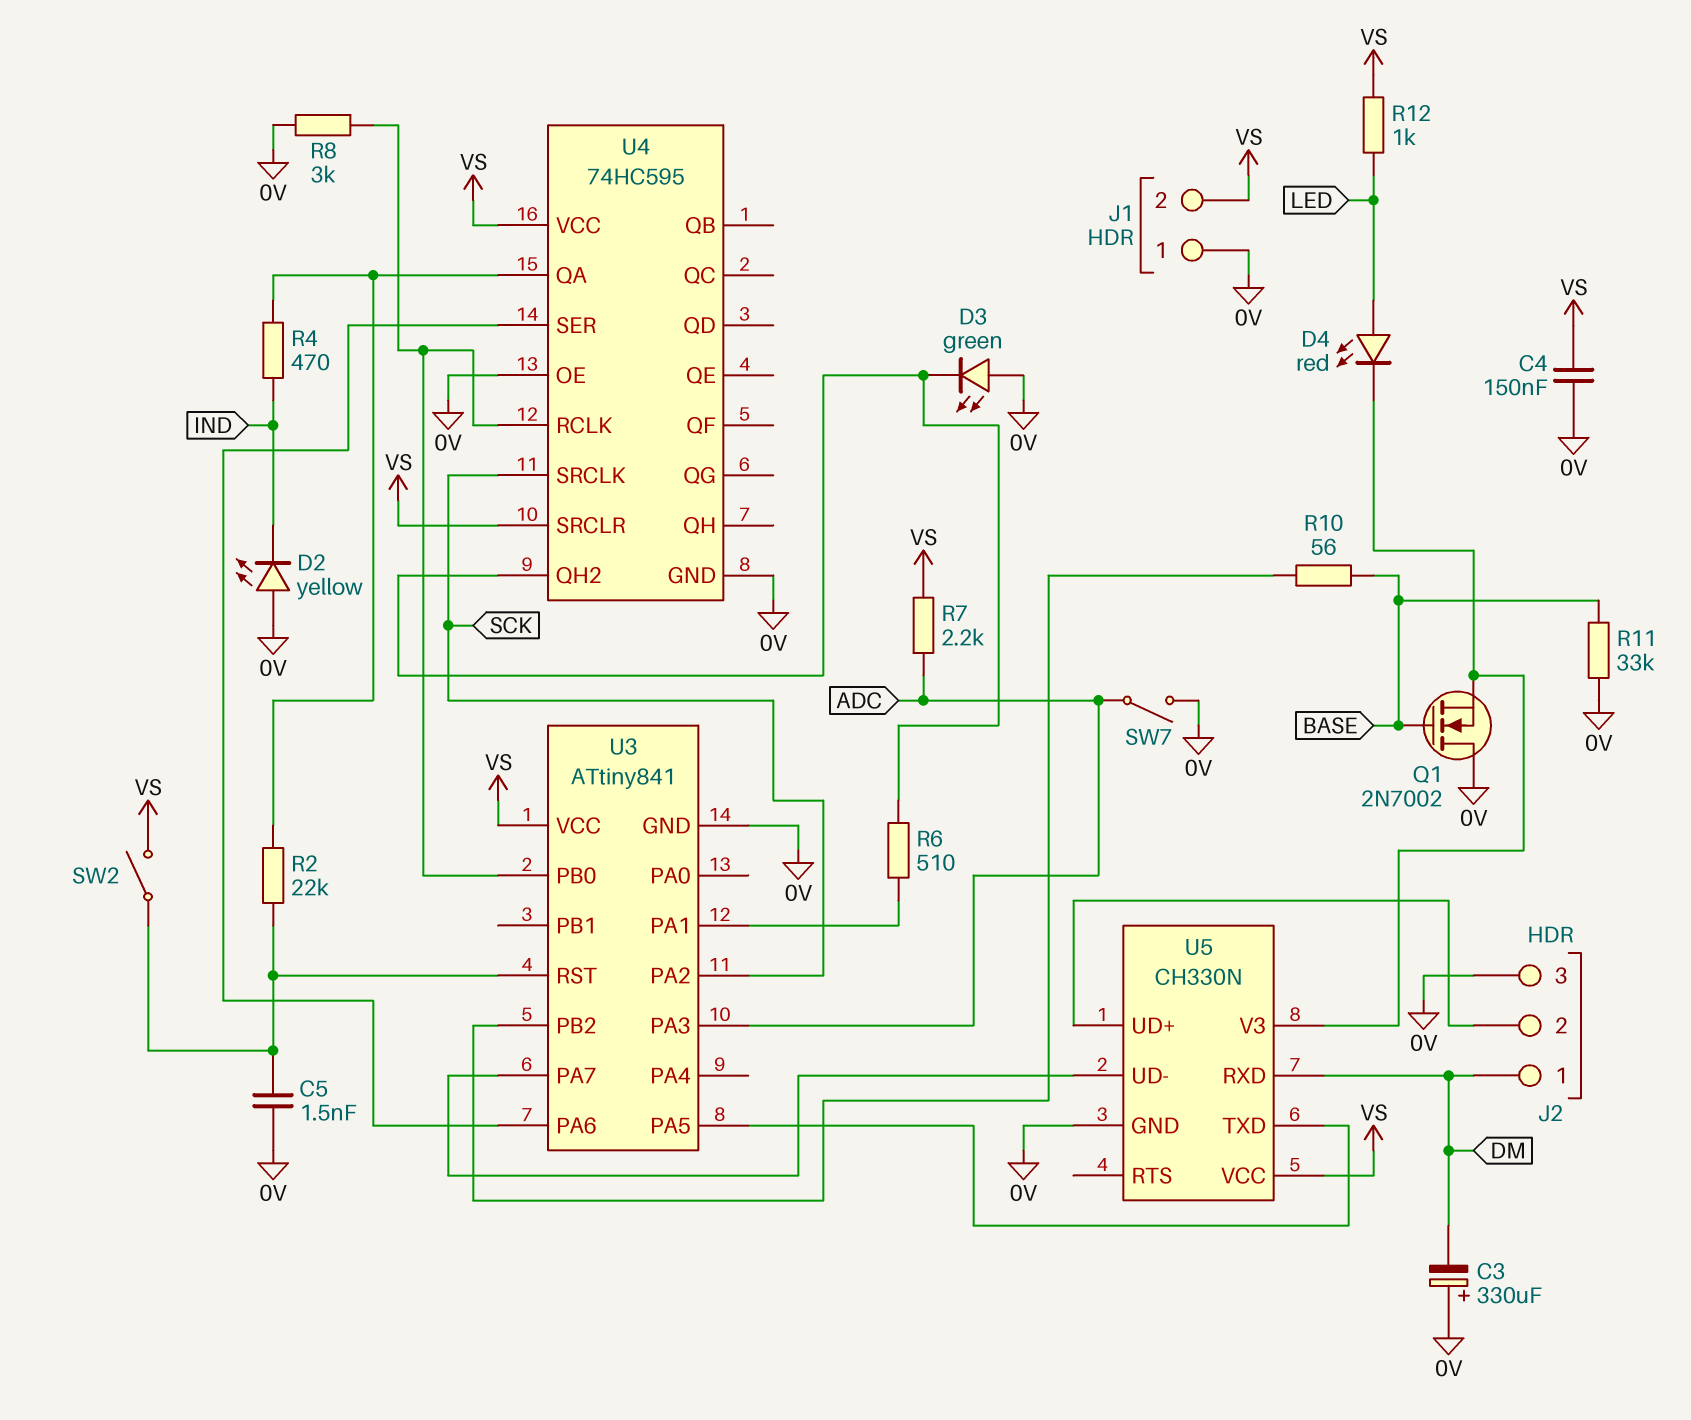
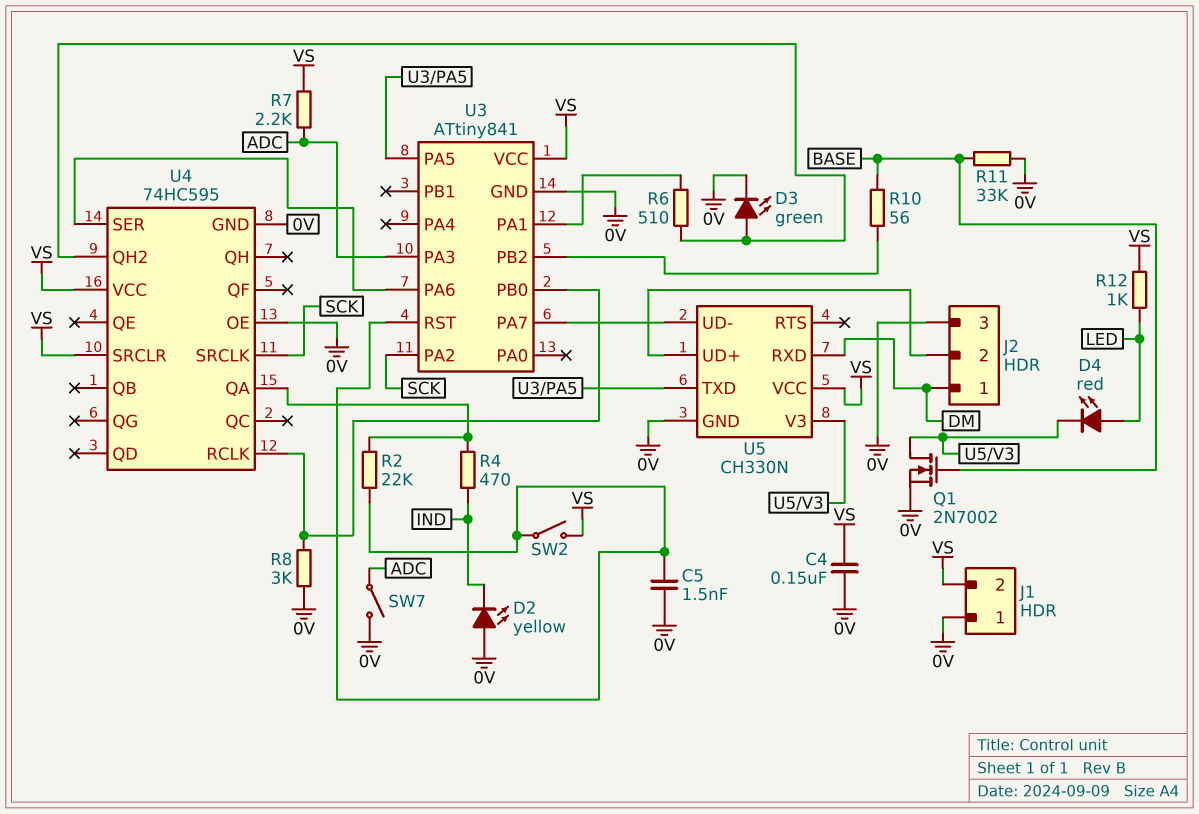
C3: 330uF (plus 0V, minus DM) -> none
D3: LED green (A 0V, K U4/QH2) -> LED green (A U4/QH2, K 0V)
Q1: NMOS 2N7002 (G BASE, D 0V, S U5/V3) -> NMOS 2N7002 (G BASE, D U5/V3, S 0V)

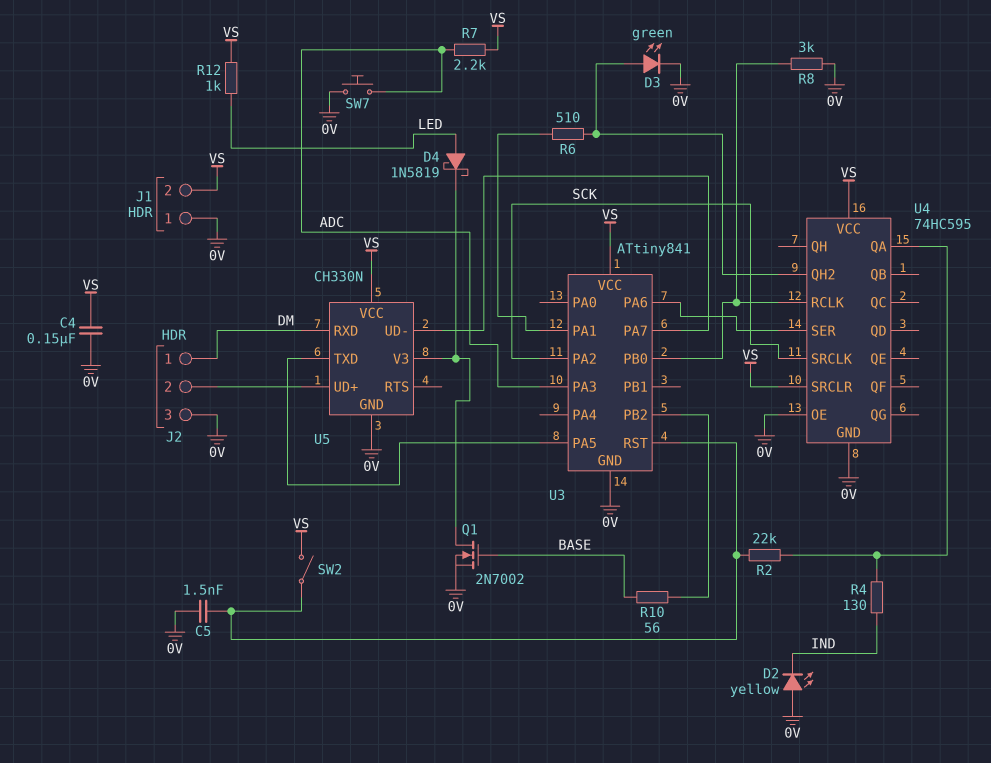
D4: LED red (A LED, K U5/V3) -> schottky 1N5819 (A LED, K U5/V3)
R4: 470 (IND, U4/QA) -> 130 (IND, U4/QA)
R11: 33k (0V, BASE) -> none
SW7: switch (0V, ADC) -> button (0V, ADC)

